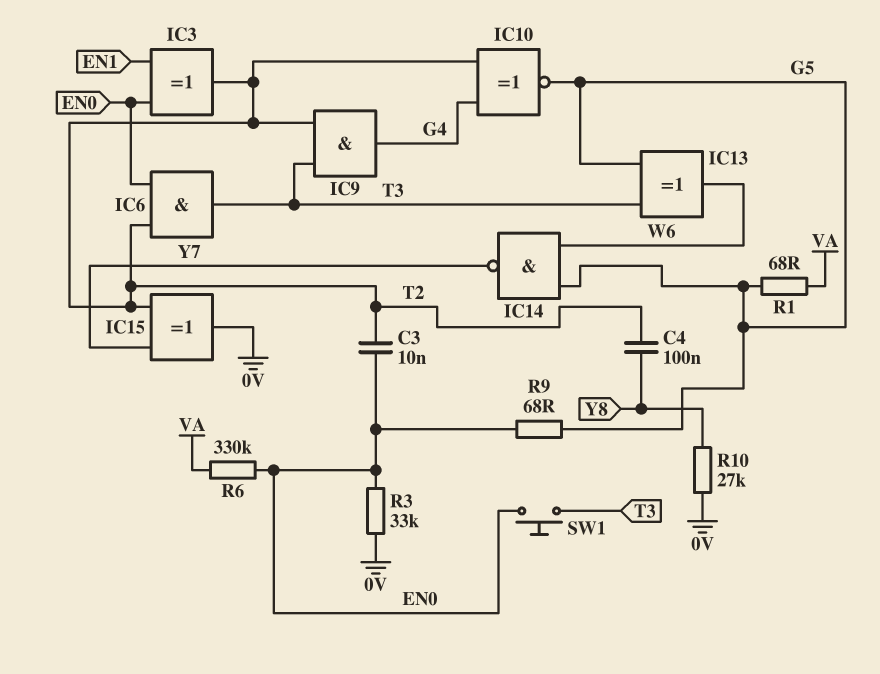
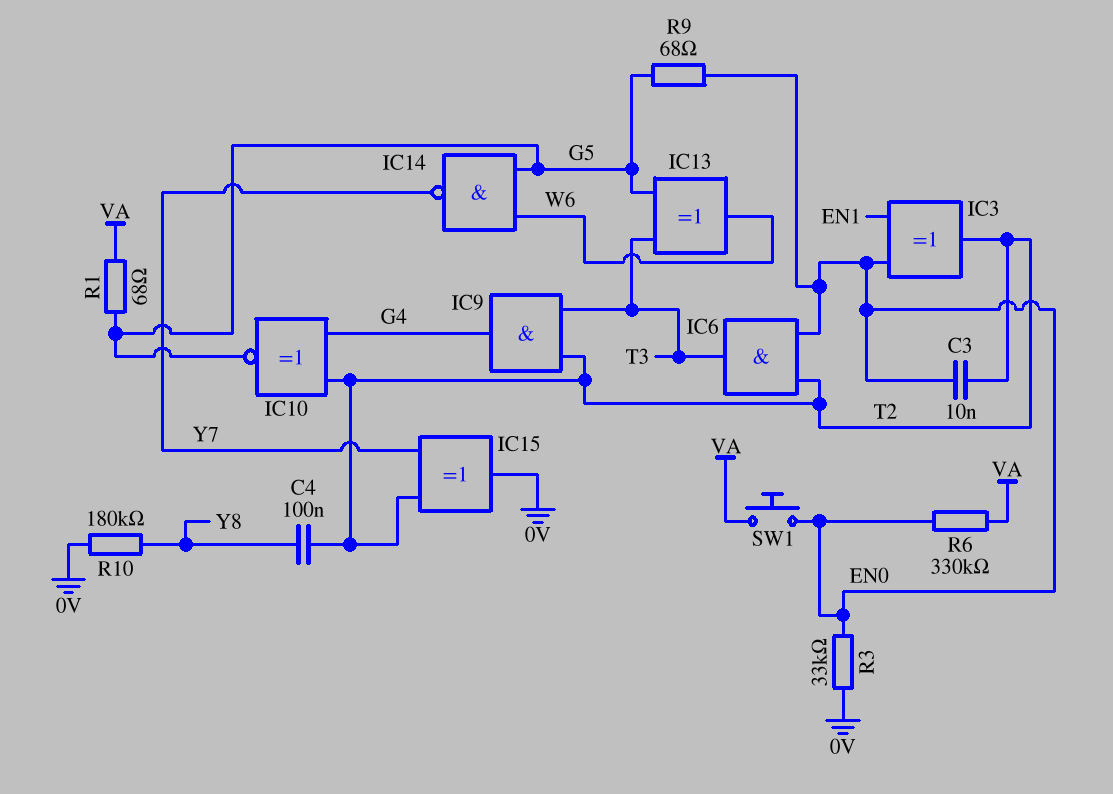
R10: 27k (0V, Y8) -> 180k (0V, Y8)
SW1: button (EN0, T3) -> button (EN0, VA)

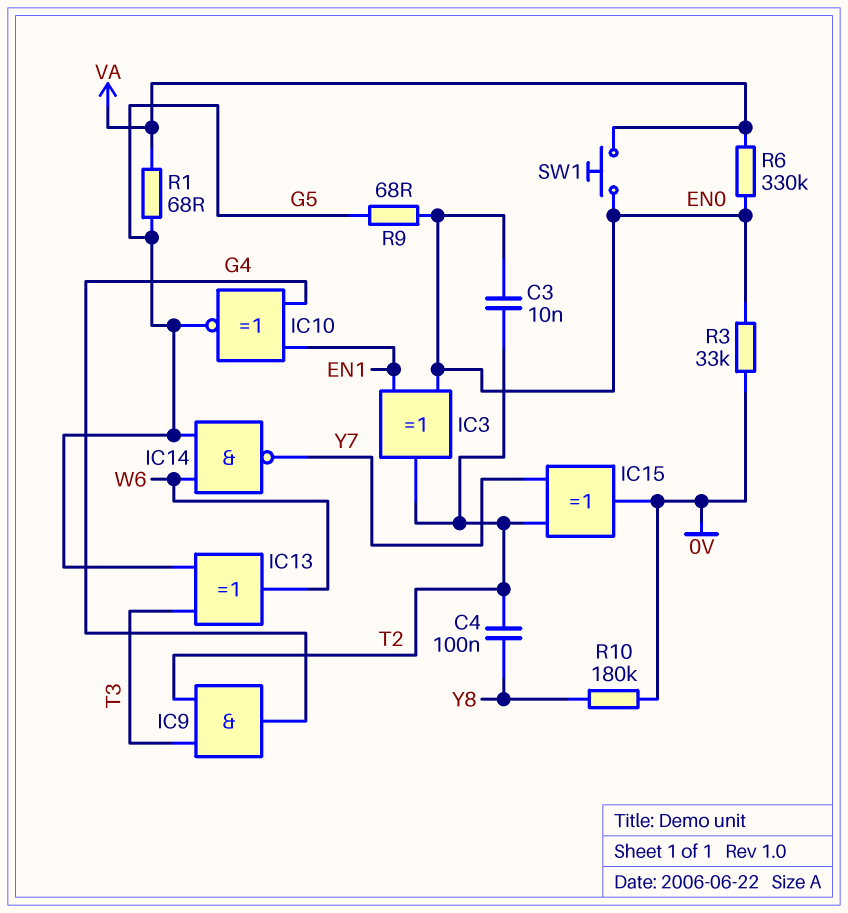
IC6: AND (in EN0, in T2, out T3) -> none
IC10: XNOR (in G4, in T2, out G5) -> XNOR (in EN1, in G4, out G5)

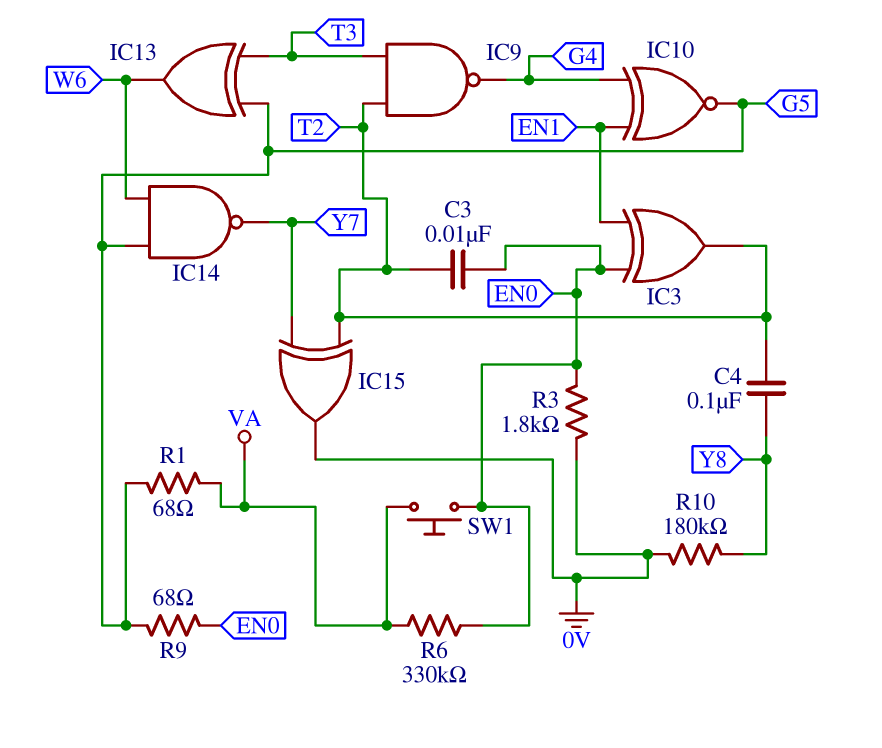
IC9: AND (in T2, in T3, out G4) -> NAND (in T2, in T3, out G4)
R3: 33k (0V, EN0) -> 1.8k (0V, EN0)

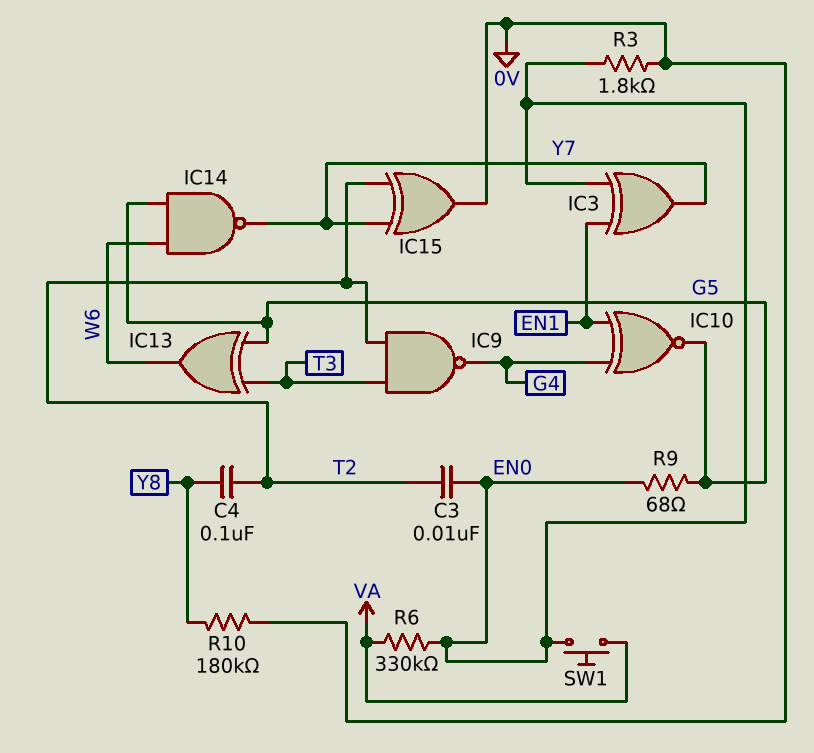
IC3: XOR (in EN0, in EN1, out T2) -> XOR (in EN0, in EN1, out Y7)
R1: 68 (G5, VA) -> none

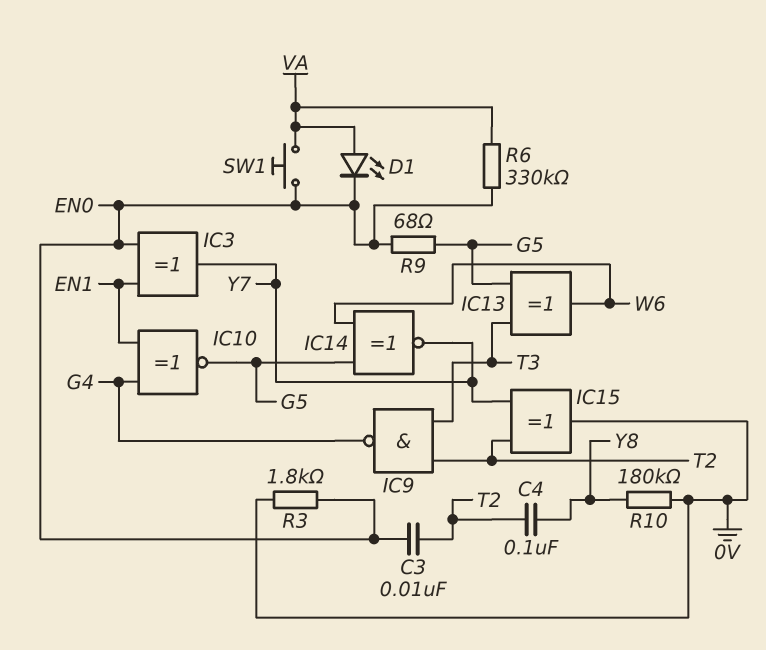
D1: none -> LED (A VA, K EN0)
IC14: NAND (in G5, in W6, out Y7) -> XNOR (in G5, in W6, out Y7)

